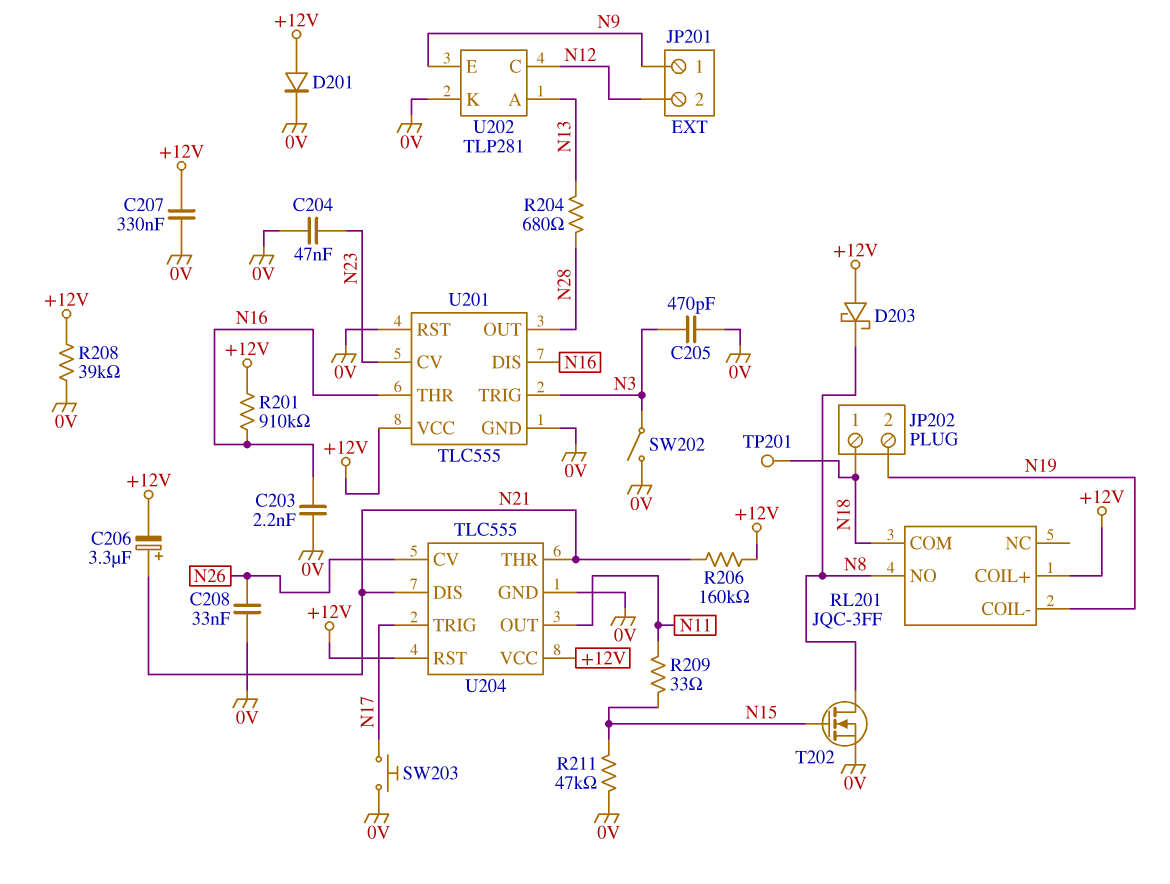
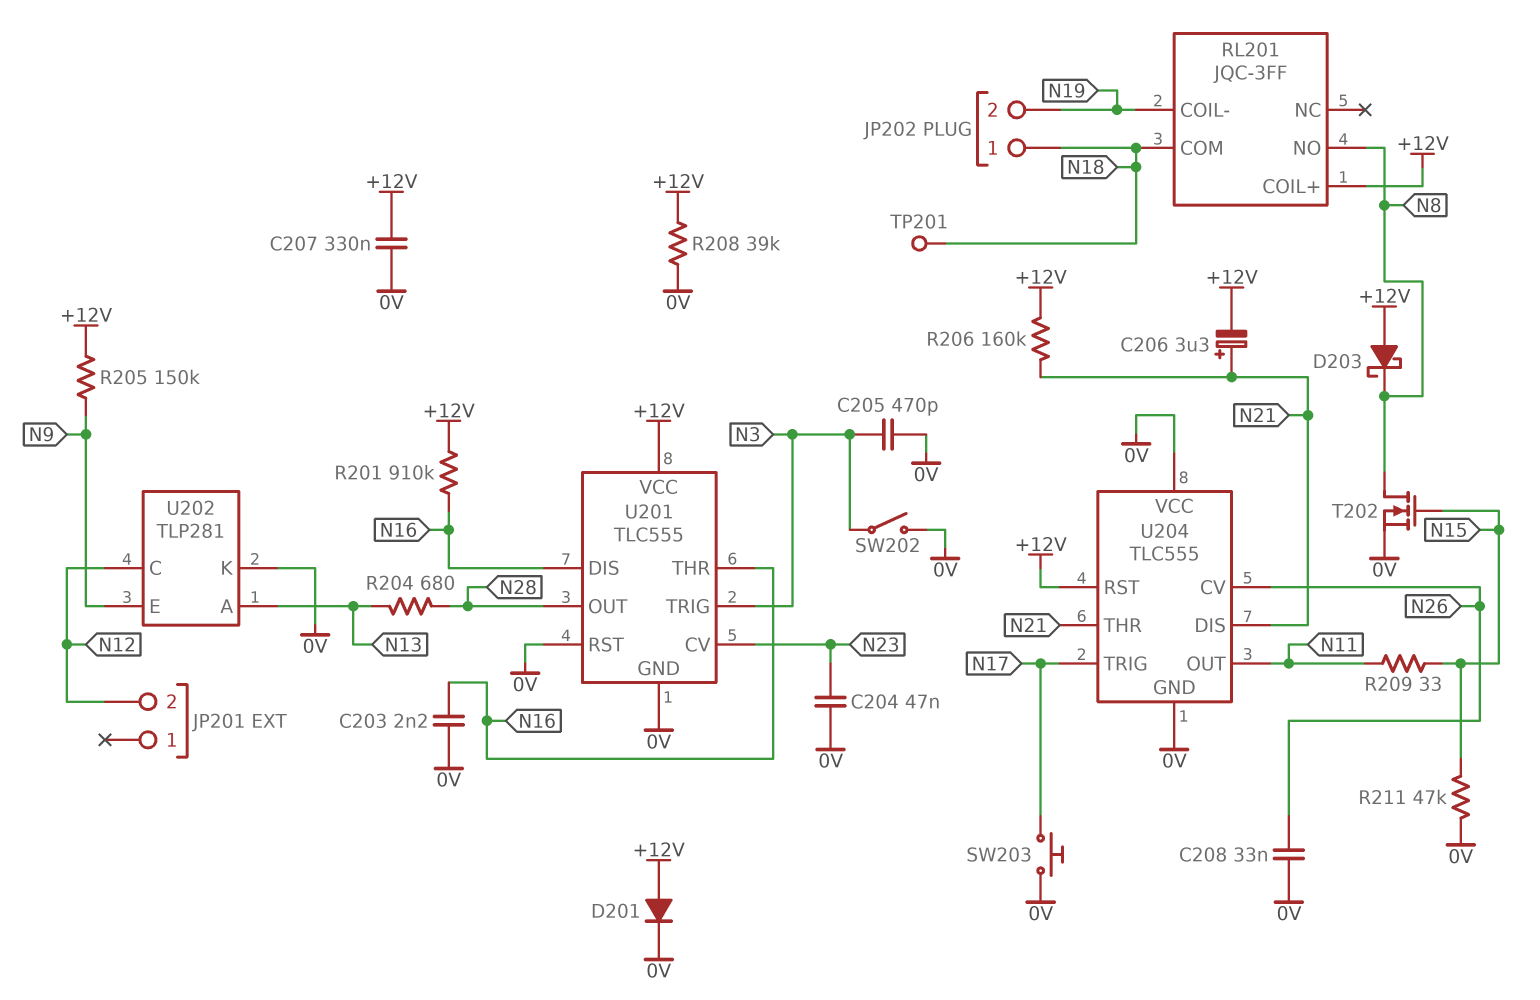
JP201 pin 1: N9 -> none
R205: none -> 150k (+12V, N9)
U204 pin VCC: +12V -> 0V

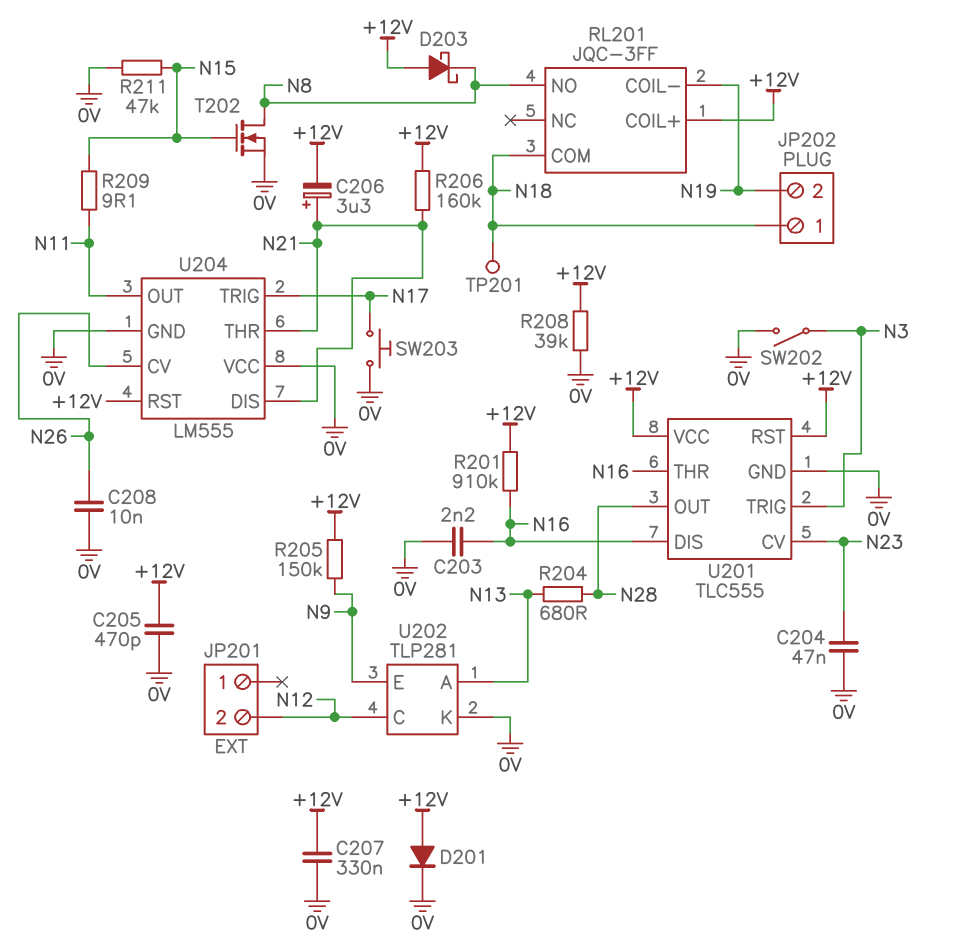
C205: 470pF (0V, N3) -> 470pF (+12V, 0V)
C208: 33nF (0V, N26) -> 10nF (0V, N26)
R209: 33 (N11, N15) -> 9.1 (N11, N15)
U201 pin RST: 0V -> +12V
U204: TLC555 -> LM555

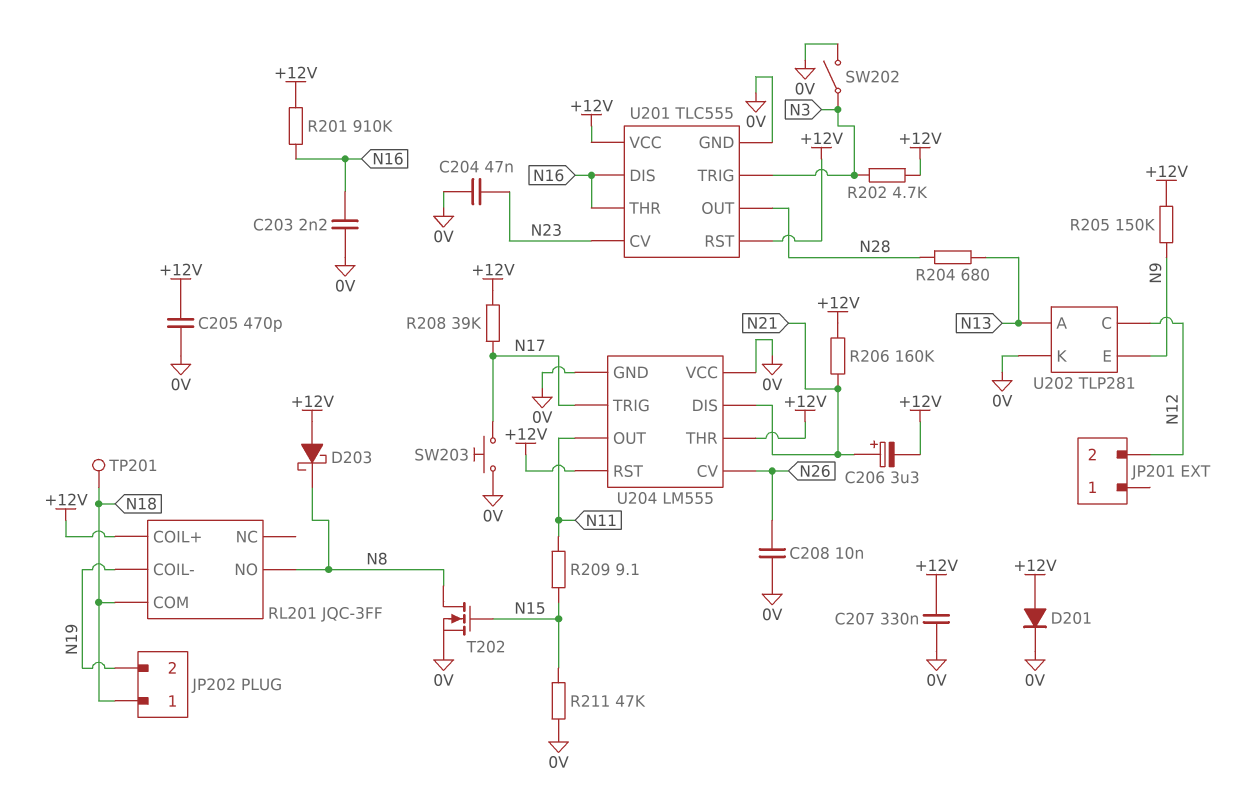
R202: none -> 4.7k (+12V, N3)
R208: 39k (+12V, 0V) -> 39k (+12V, N17)
U204 pin THR: N21 -> +12V

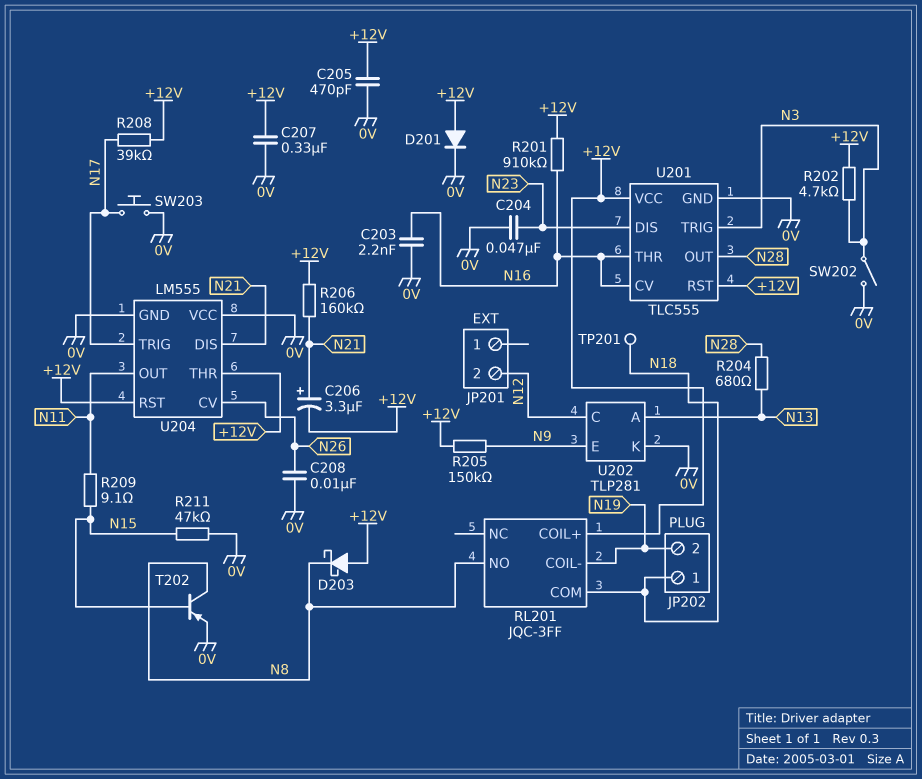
T202: NMOS (G N15, D N8, S 0V) -> PNP (B N15, C N8, E 0V)
U201 pin CV: N23 -> N16
U201 pin DIS: N16 -> N23

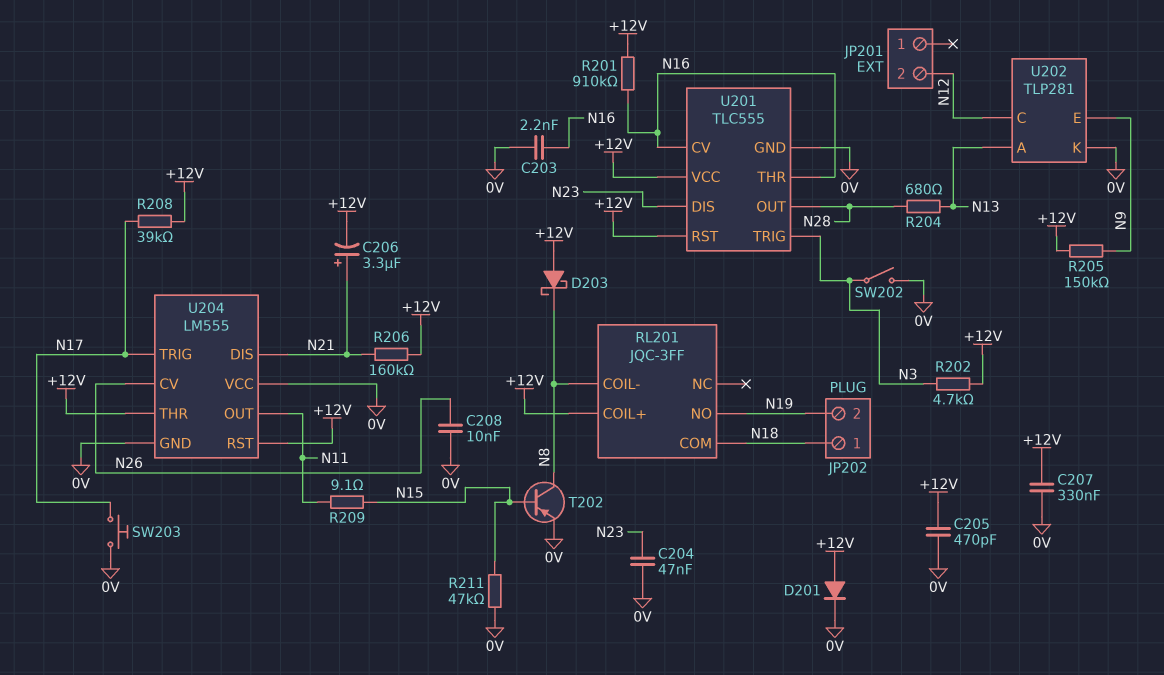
RL201 pin COIL-: N19 -> N8
RL201 pin NO: N8 -> N19
TP201: test point (N18) -> none

